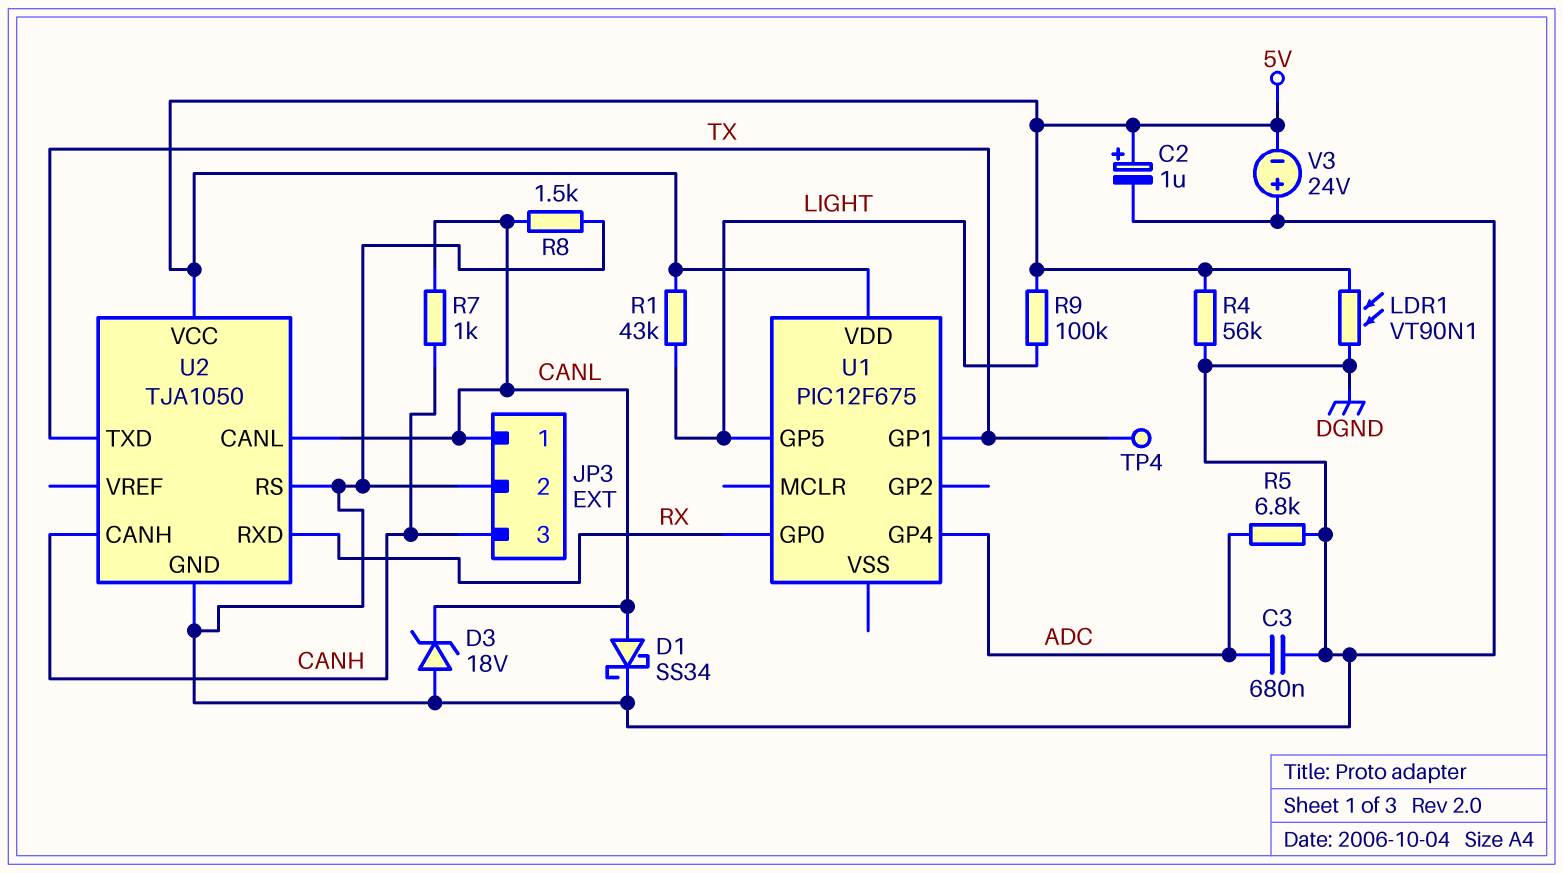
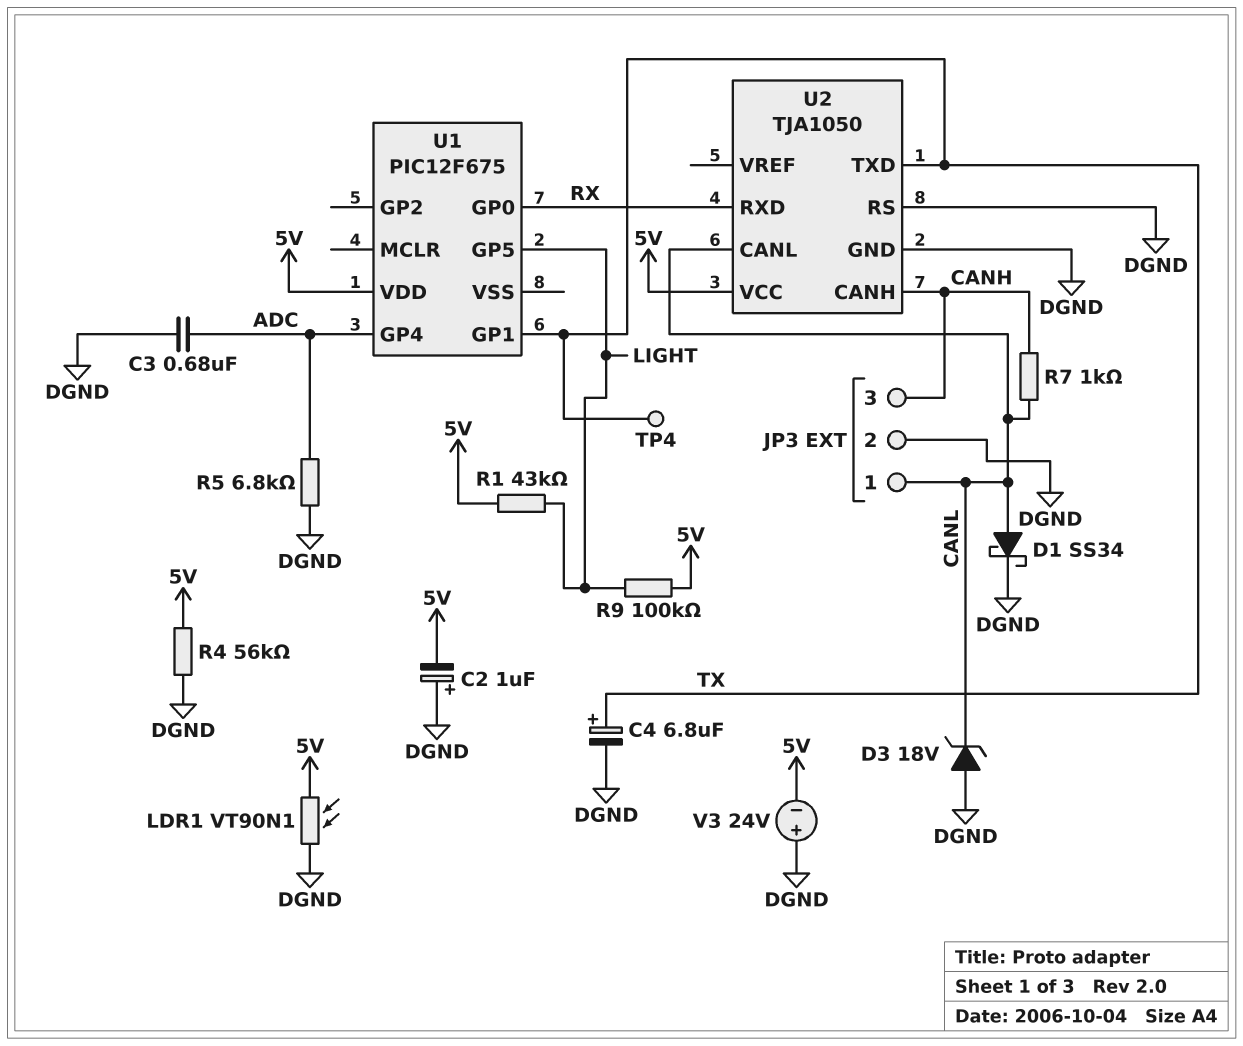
C2: 1uF (plus 5V, minus DGND) -> 1uF (plus DGND, minus 5V)
C4: none -> 6.8uF (plus TX, minus DGND)
R8: 1.5k (CANL, DGND) -> none

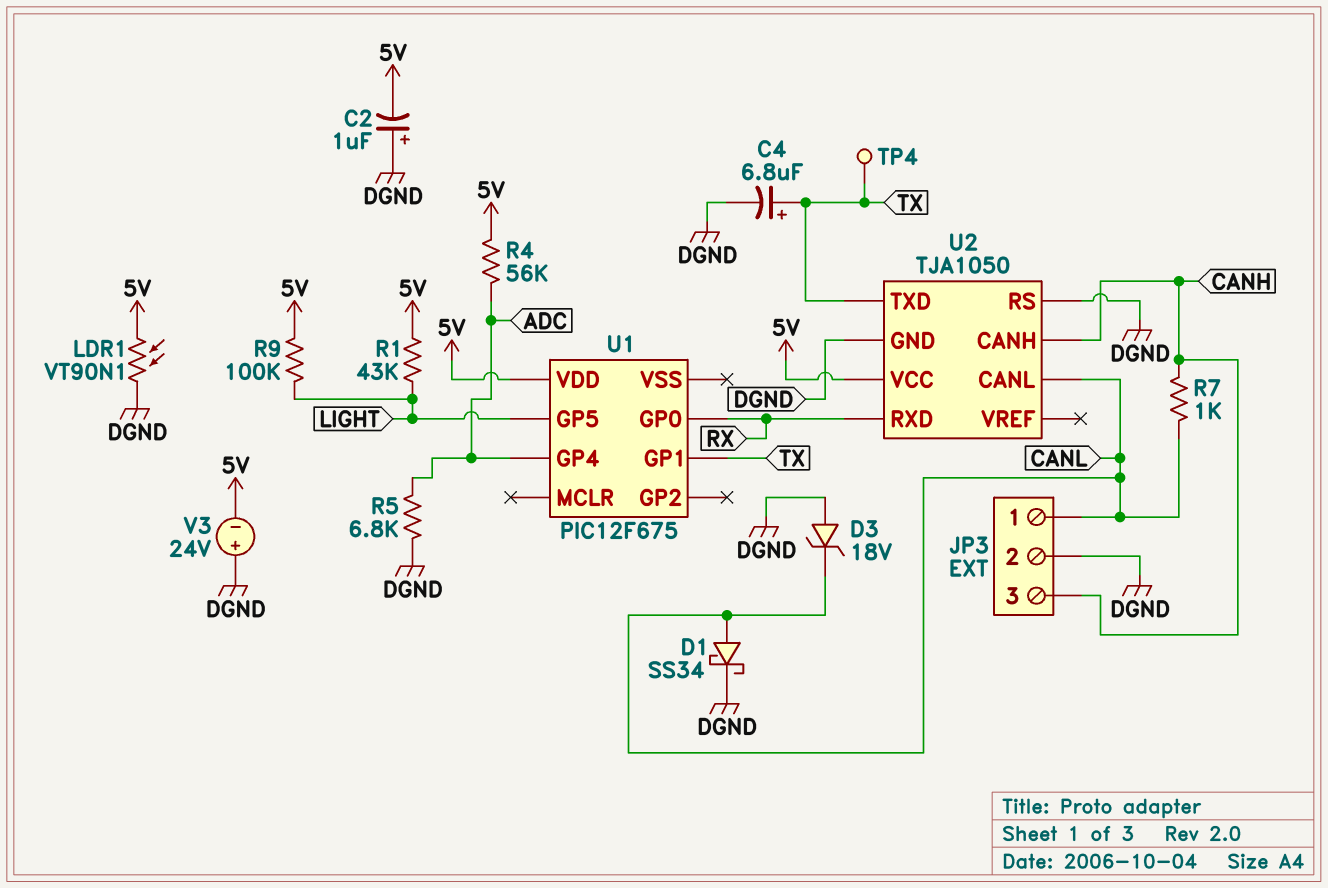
C3: 680nF (ADC, DGND) -> none
R4: 56k (5V, DGND) -> 56k (5V, ADC)

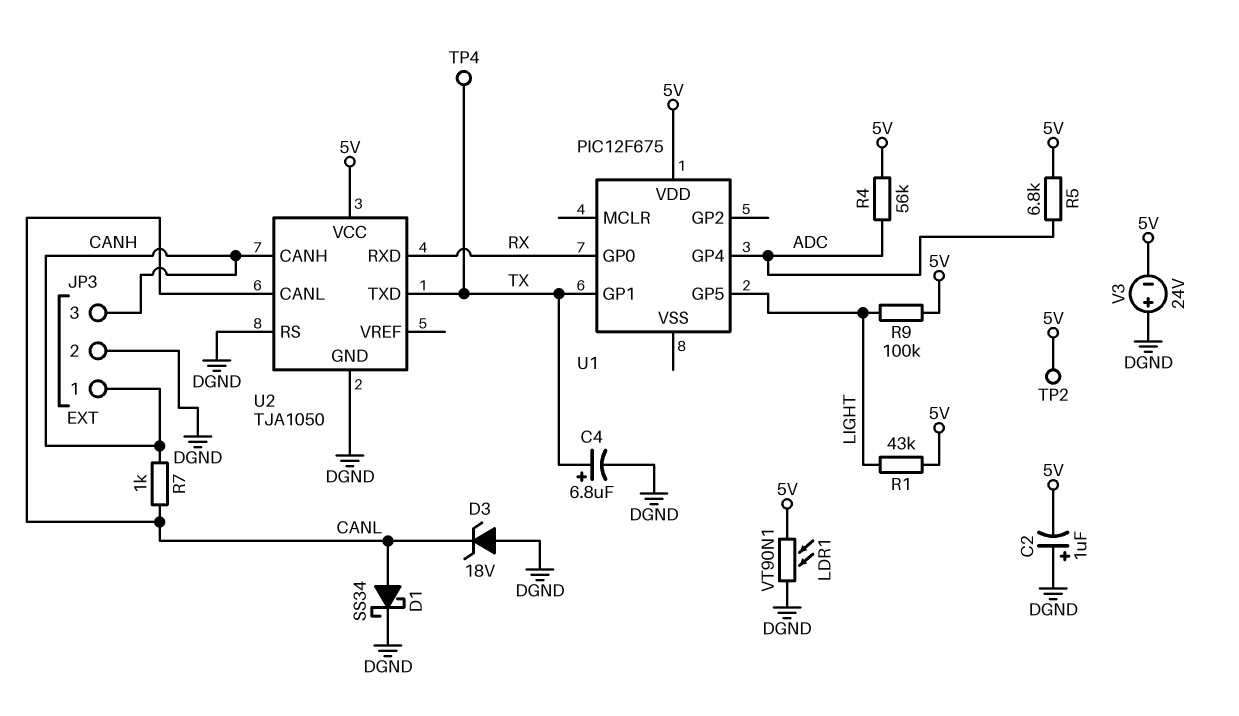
JP3 pin 1: CANL -> CANH
R5: 6.8k (ADC, DGND) -> 6.8k (5V, ADC)
TP2: none -> test point (5V)

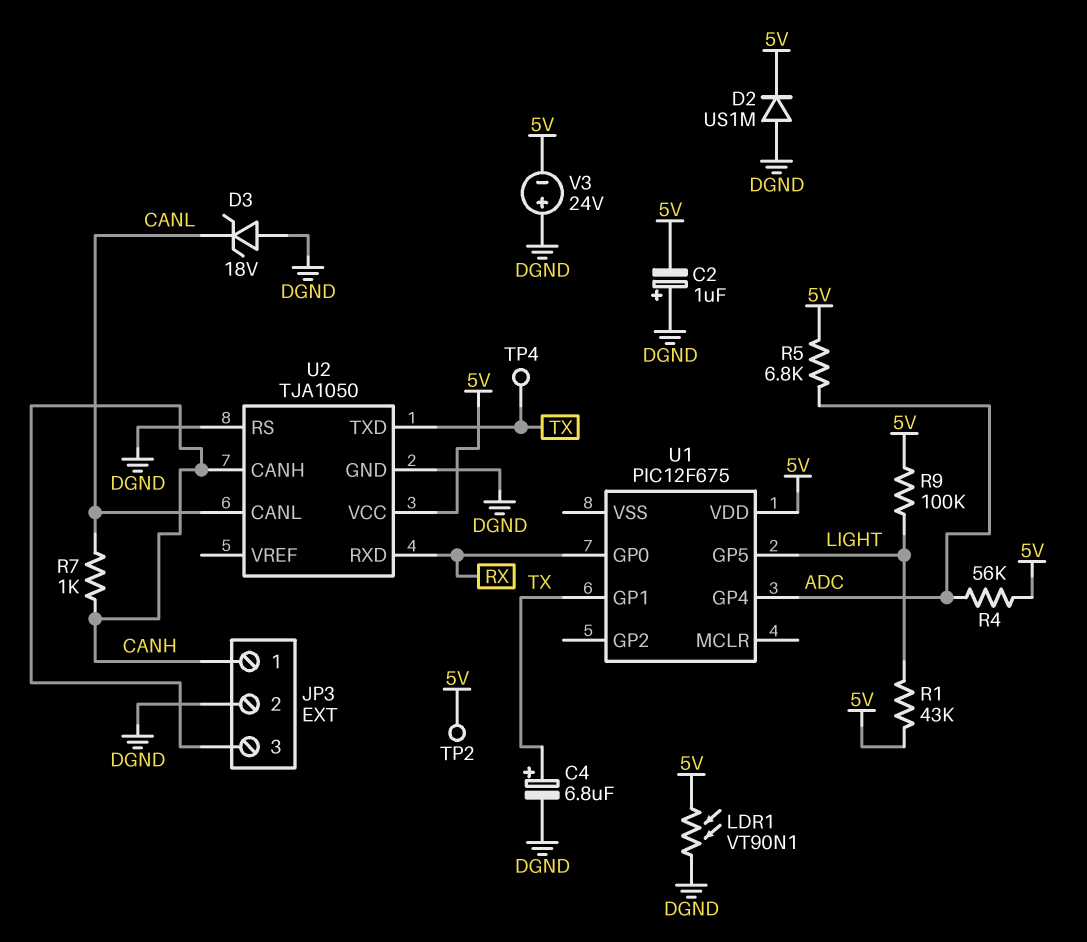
D1: schottky SS34 (A CANL, K DGND) -> none
D2: none -> diode US1M (A DGND, K 5V)

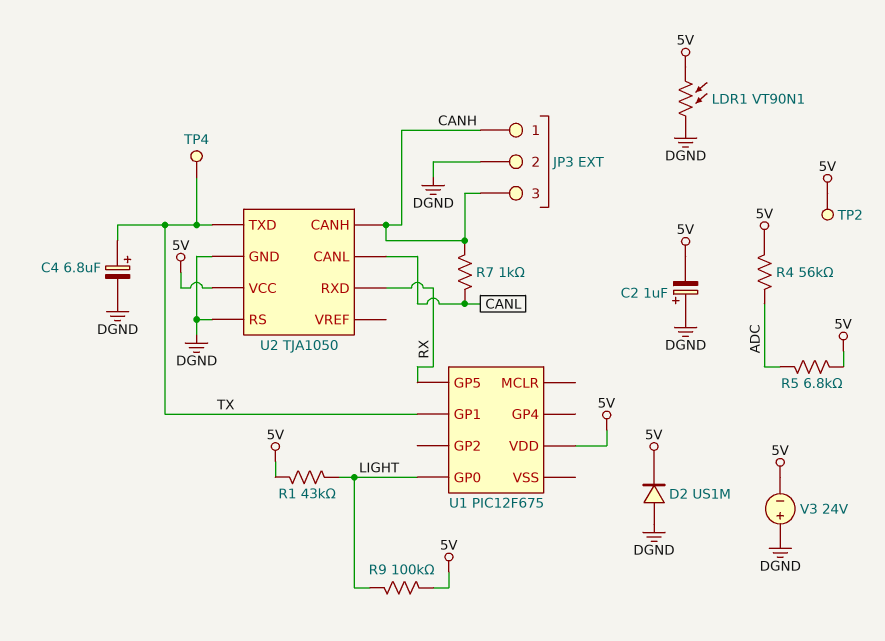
D3: zener 18V (A DGND, K CANL) -> none
U1 pin GP0: RX -> LIGHT
U1 pin GP4: ADC -> none
U1 pin GP5: LIGHT -> RX

